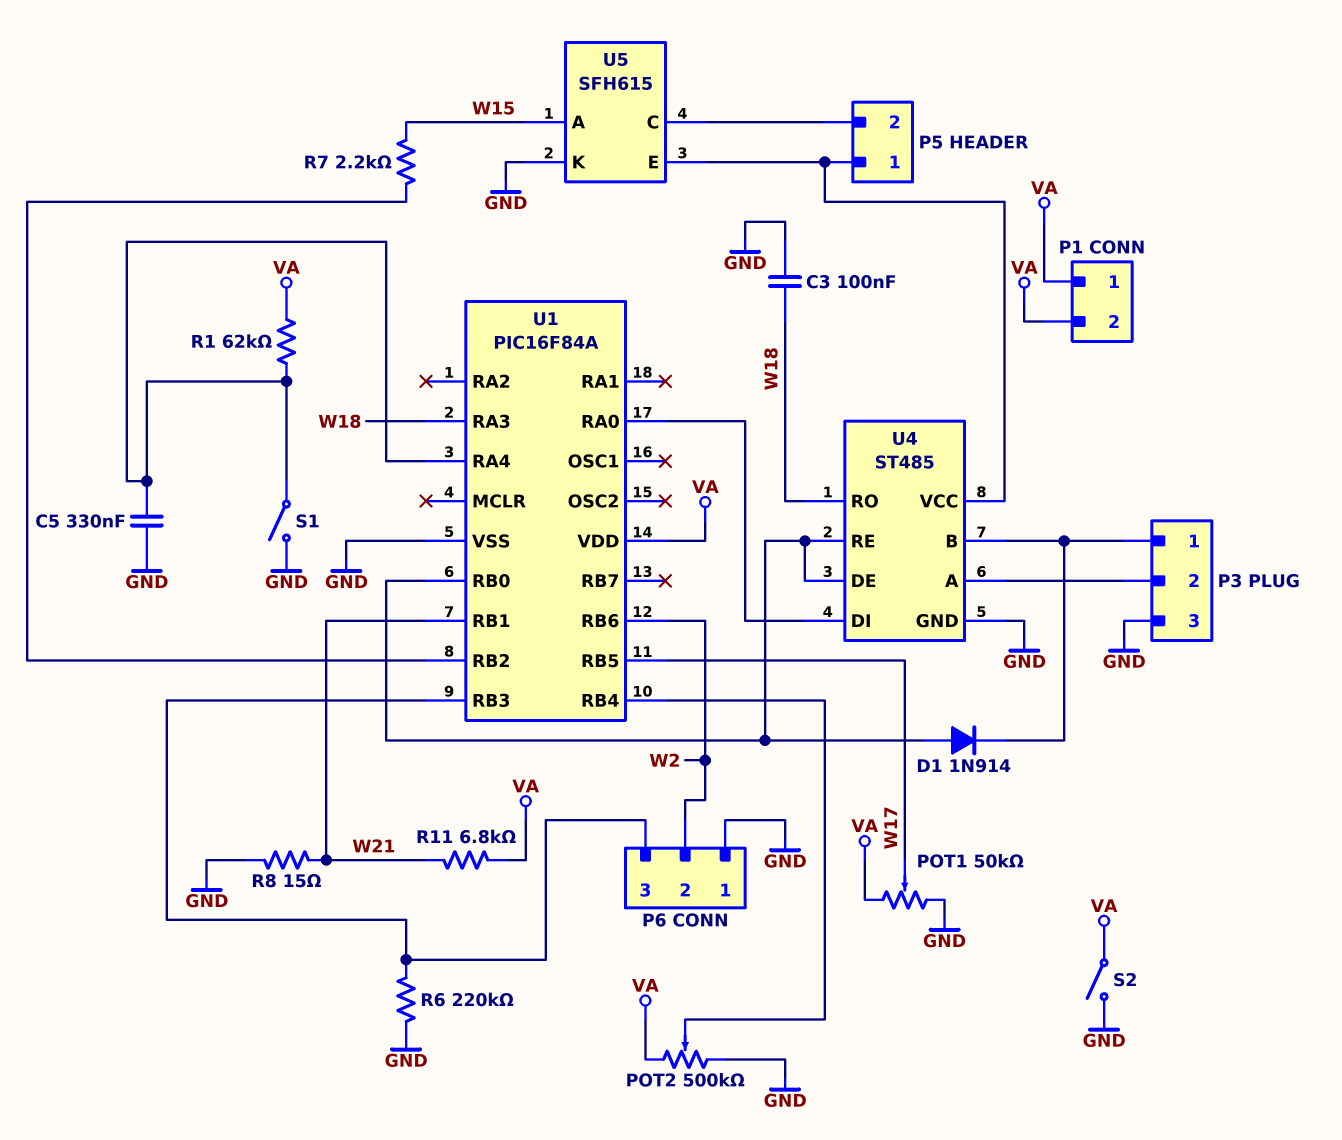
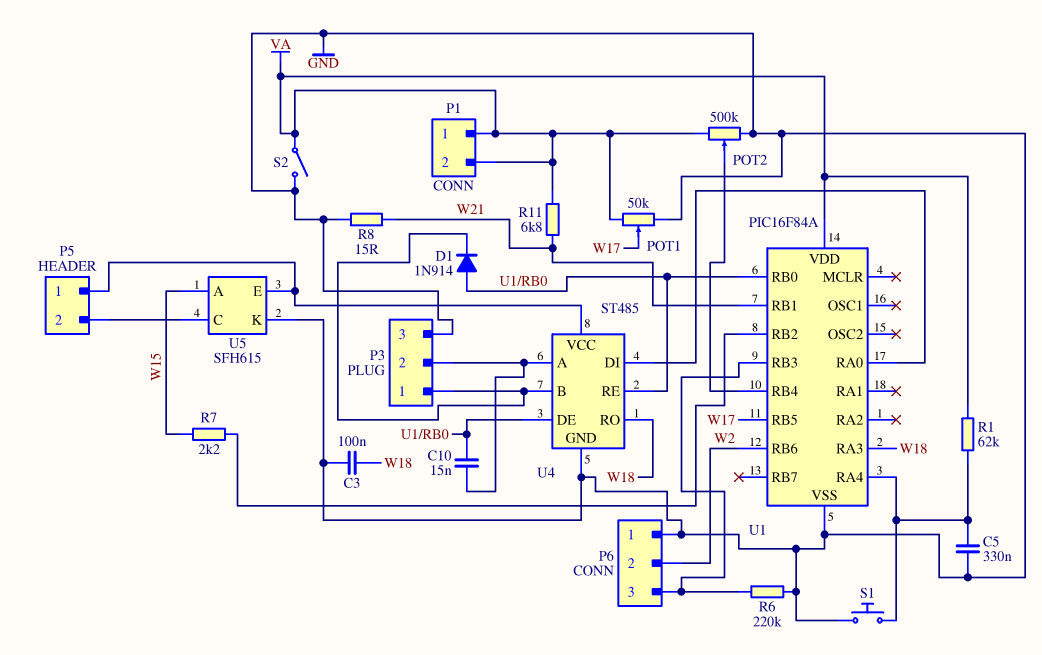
C10: none -> 15nF (P3/2, U1/RB0)
S1: switch (GND, U1/RA4) -> button (GND, U1/RA4)

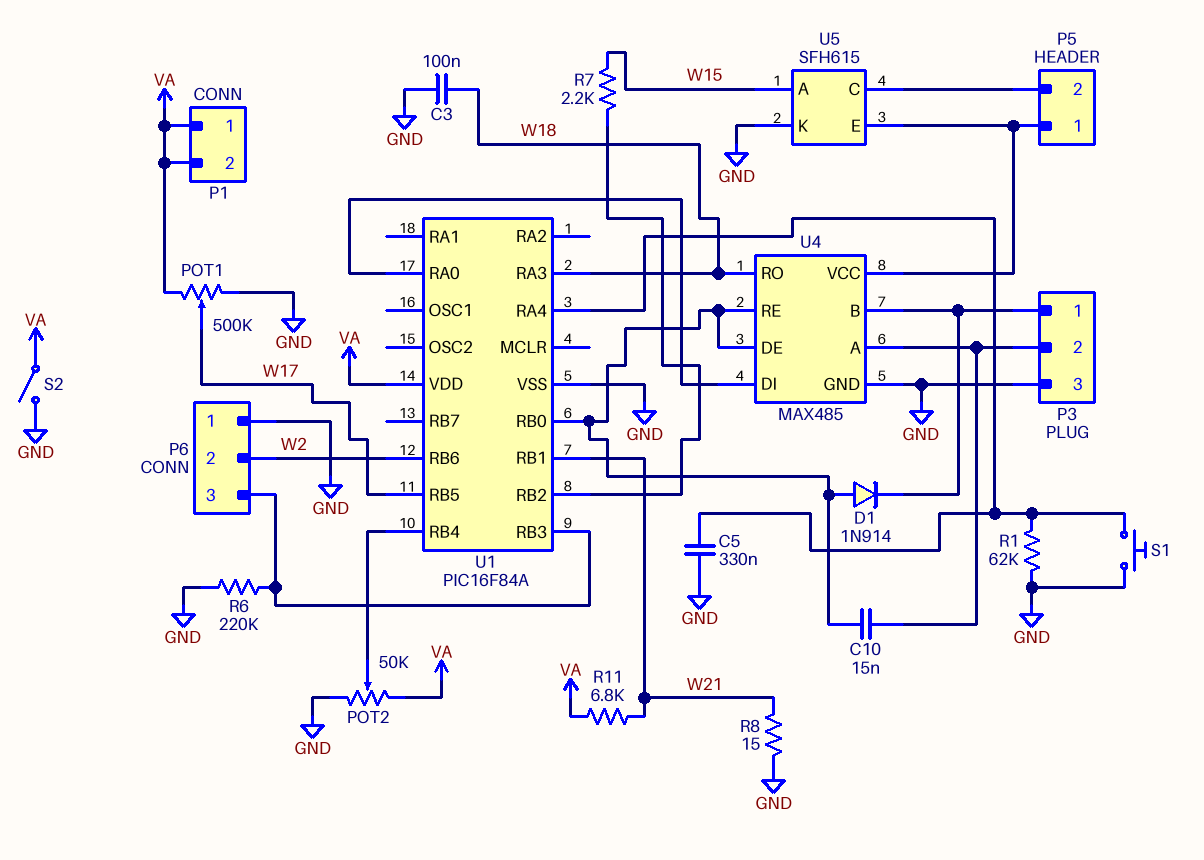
POT1: 50k (GND, VA, wiper W17) -> 500k (GND, VA, wiper W17)
POT2: 500k (GND, VA, wiper U1/RB4) -> 50k (GND, VA, wiper U1/RB4)
R1: 62k (U1/RA4, VA) -> 62k (GND, U1/RA4)
U4: ST485 -> MAX485

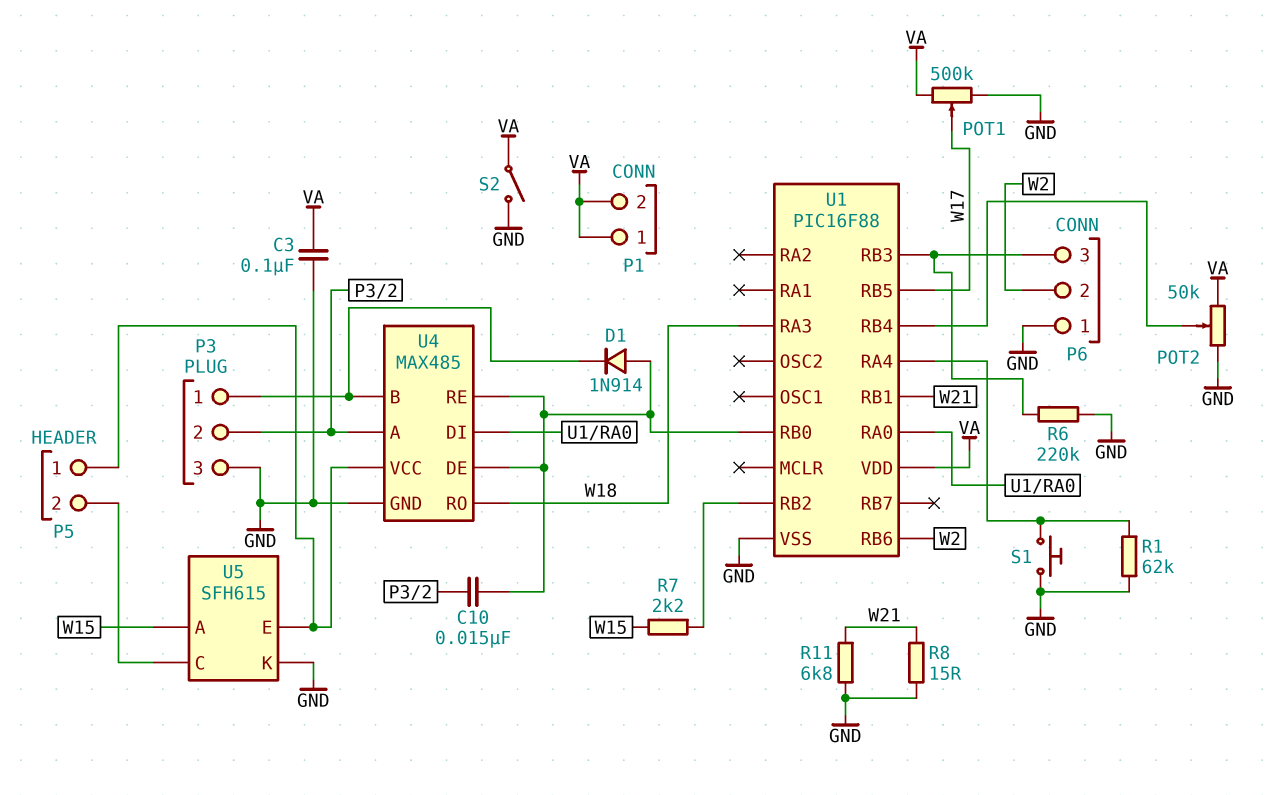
C3: 100nF (GND, W18) -> 100nF (GND, VA)
C5: 330nF (GND, U1/RA4) -> none
R11: 6.8k (VA, W21) -> 6.8k (GND, W21)
U1: PIC16F84A -> PIC16F88

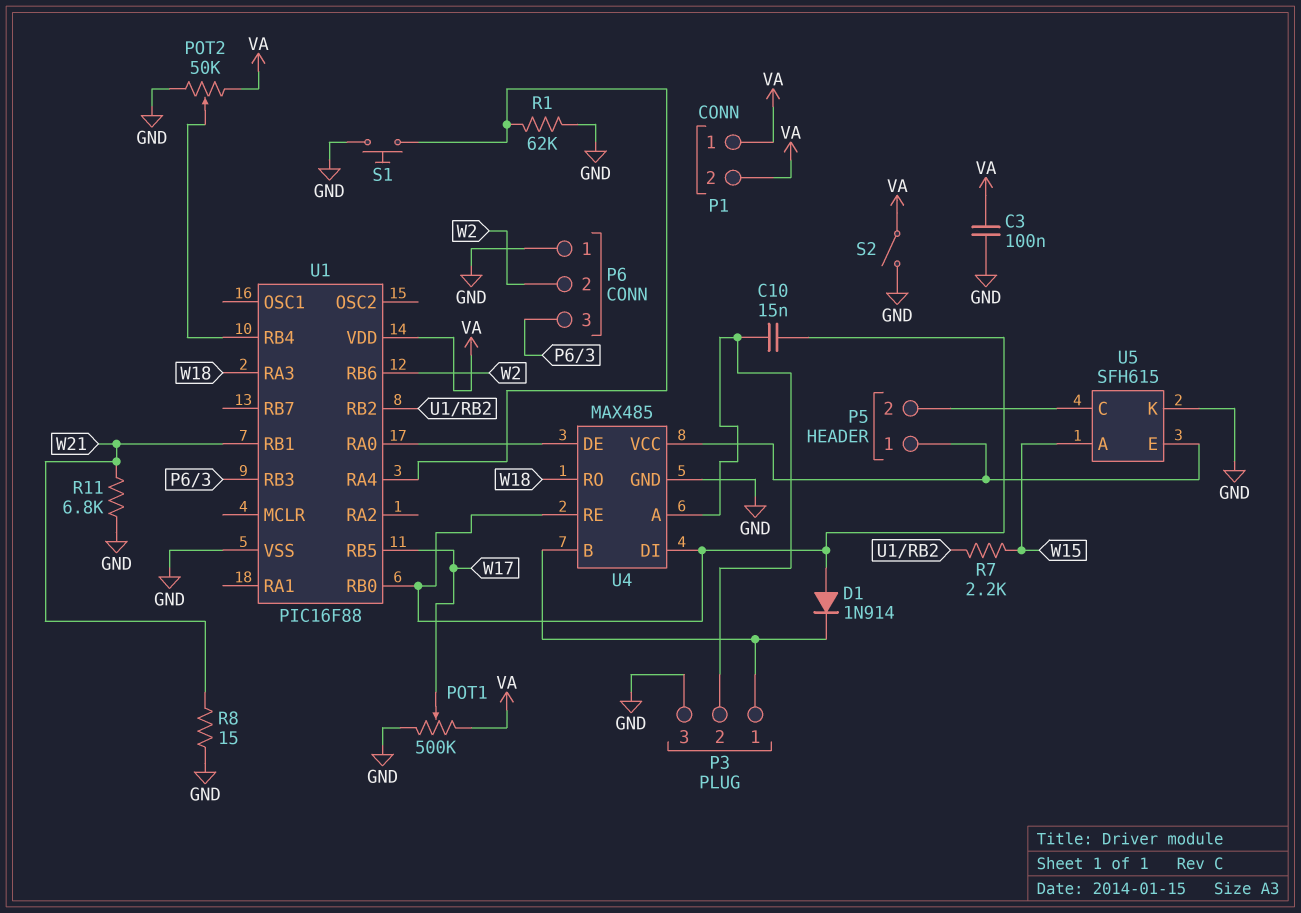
R6: 220k (GND, P6/3) -> none
U4 pin DE: U1/RB0 -> U1/RA0
U4 pin DI: U1/RA0 -> U1/RB0

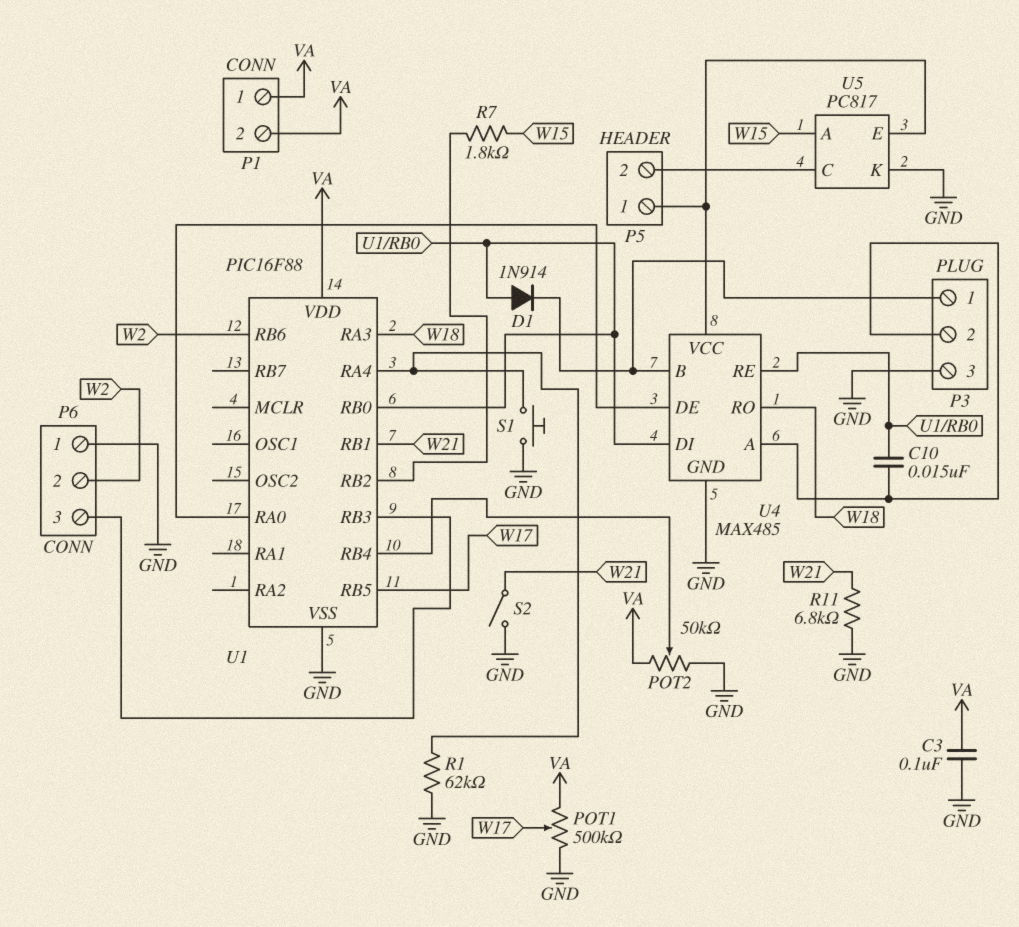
R7: 2.2k (U1/RB2, W15) -> 1.8k (U1/RB2, W15)
R8: 15 (GND, W21) -> none
S2: switch (GND, VA) -> switch (GND, W21)
U5: SFH615 -> PC817

